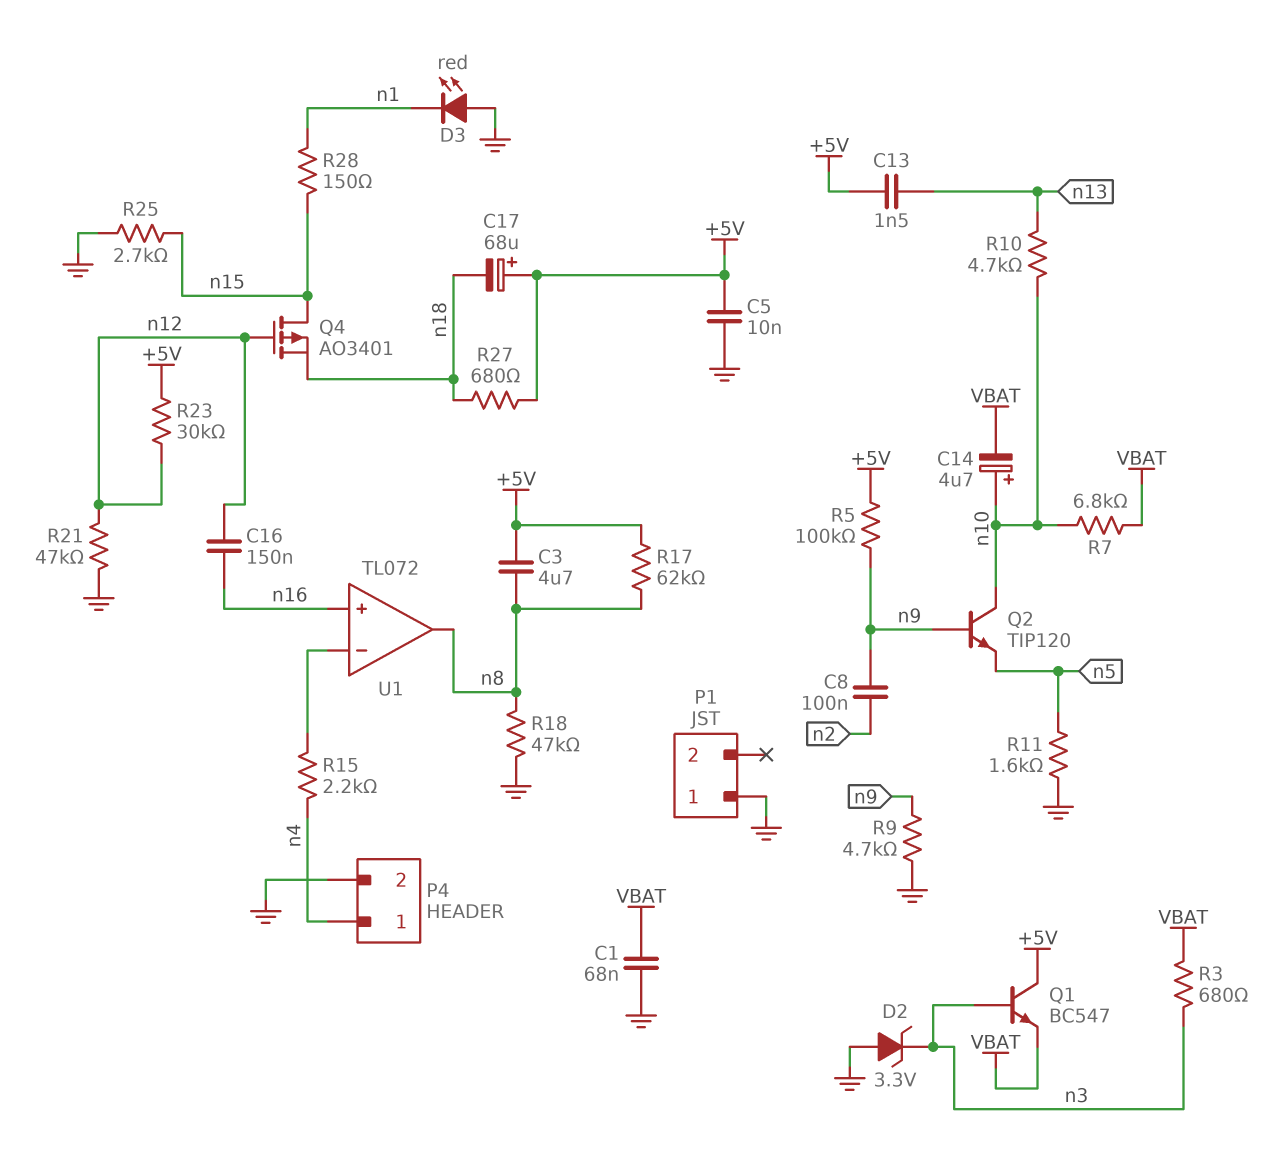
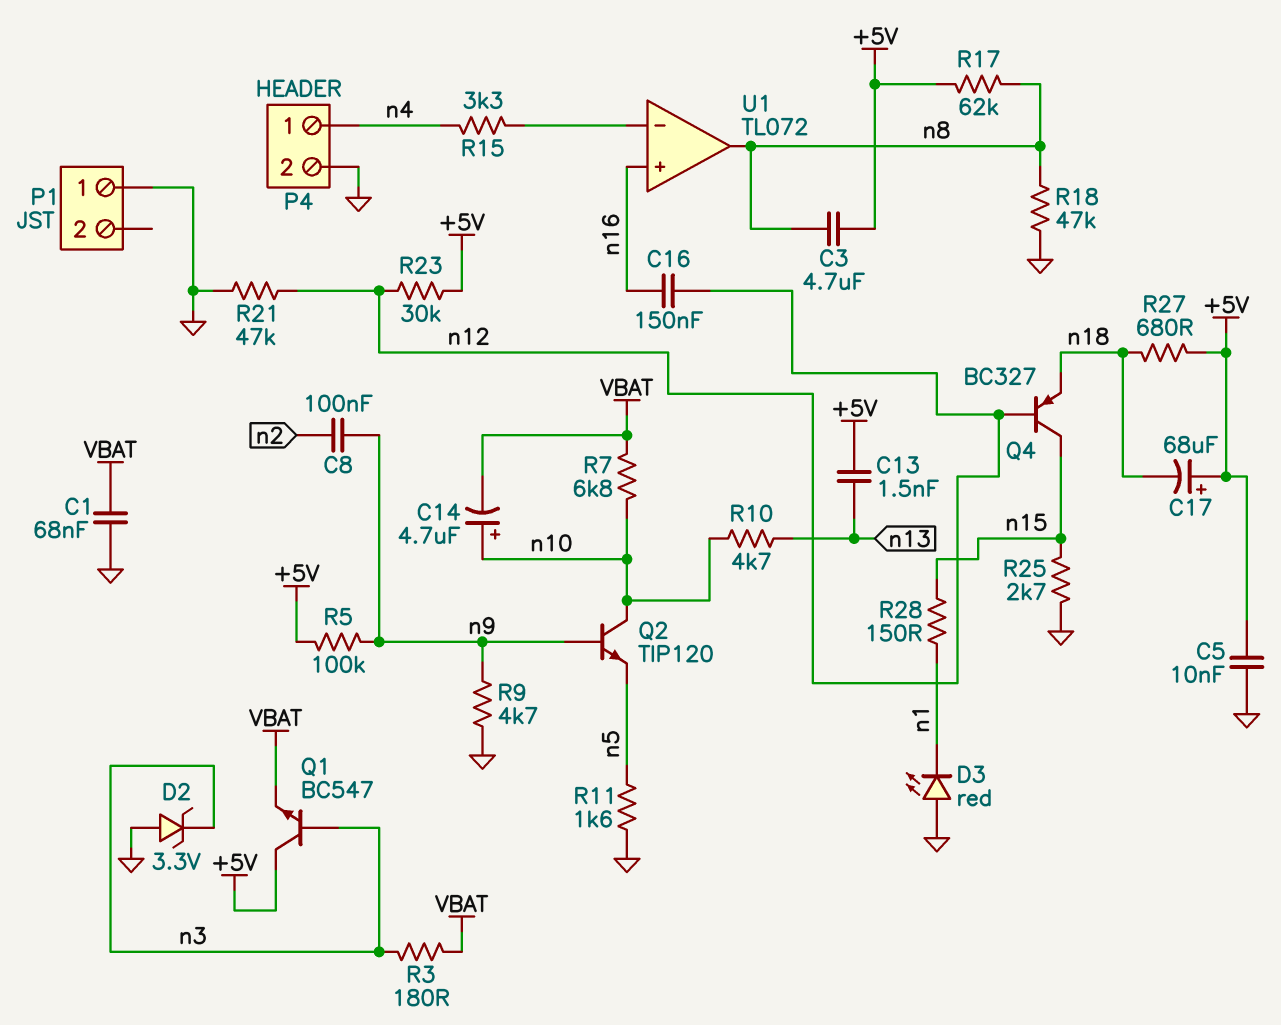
Q4: PMOS AO3401 (G n12, D n15, S n18) -> PNP BC327 (B n12, C n15, E n18)
R3: 680 (VBAT, n3) -> 180 (VBAT, n3)
R15: 2.2k (U1/in-, n4) -> 3.3k (U1/in-, n4)

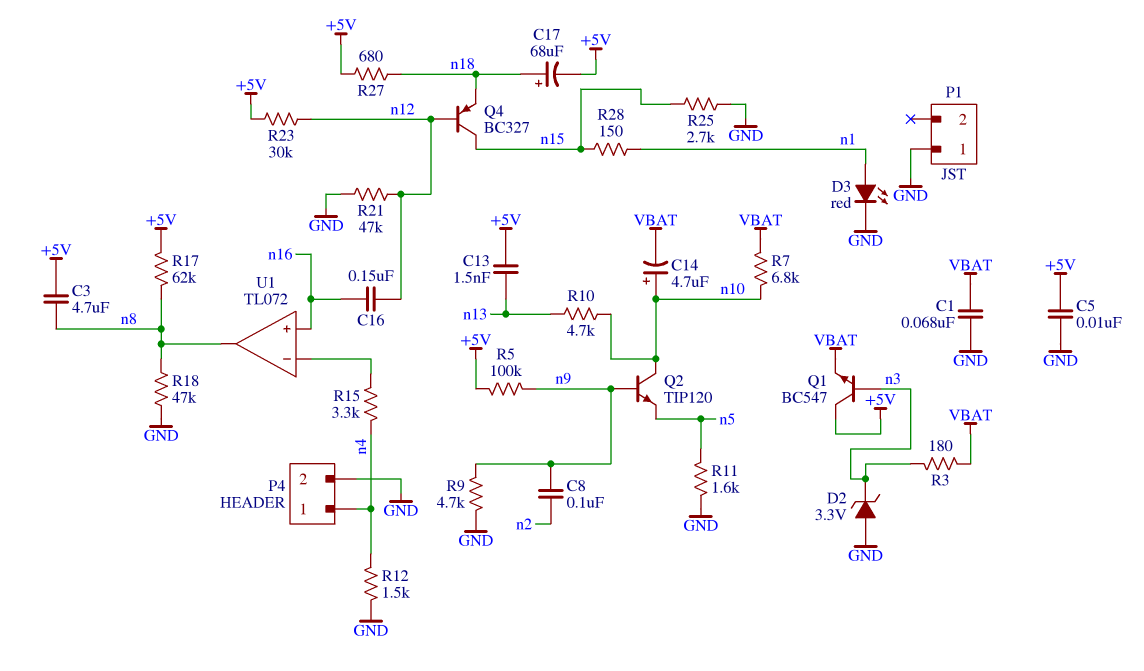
C17: 68uF (plus +5V, minus n18) -> 68uF (plus n18, minus +5V)
D3: LED red (A GND, K n1) -> LED red (A n1, K GND)
R12: none -> 1.5k (GND, n4)

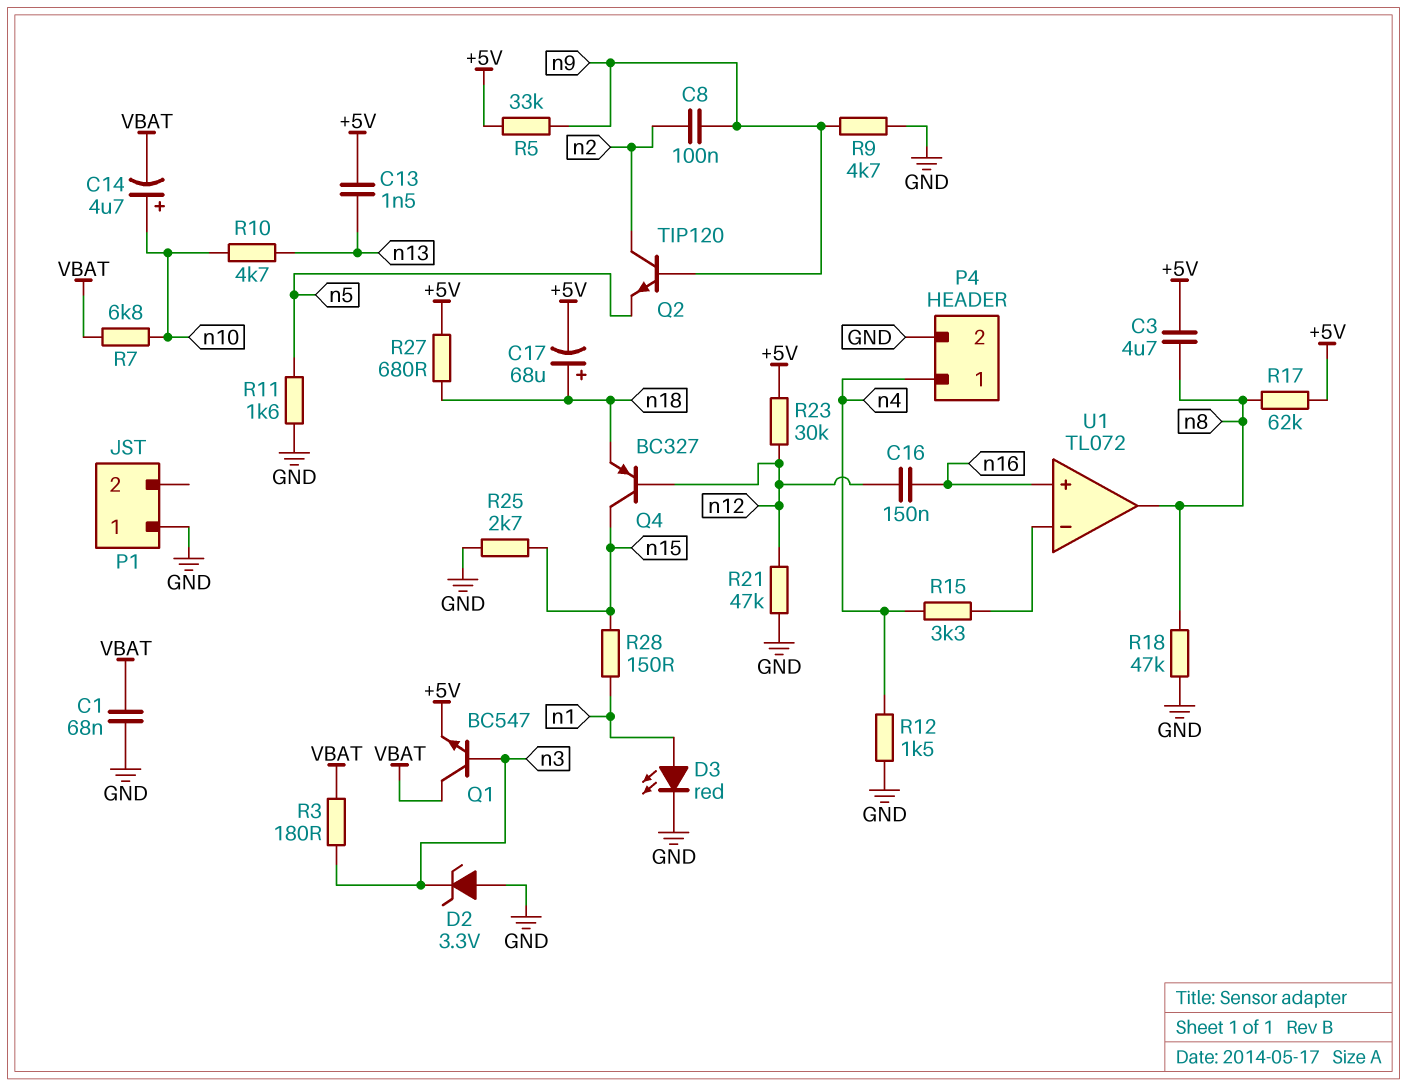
C5: 10nF (+5V, GND) -> none
Q1: NPN BC547 (B n3, C +5V, E VBAT) -> NPN BC547 (B n3, C VBAT, E +5V)
Q2: NPN TIP120 (B n9, C n10, E n5) -> NPN TIP120 (B n9, C n2, E n5)
R5: 100k (+5V, n9) -> 33k (+5V, n9)

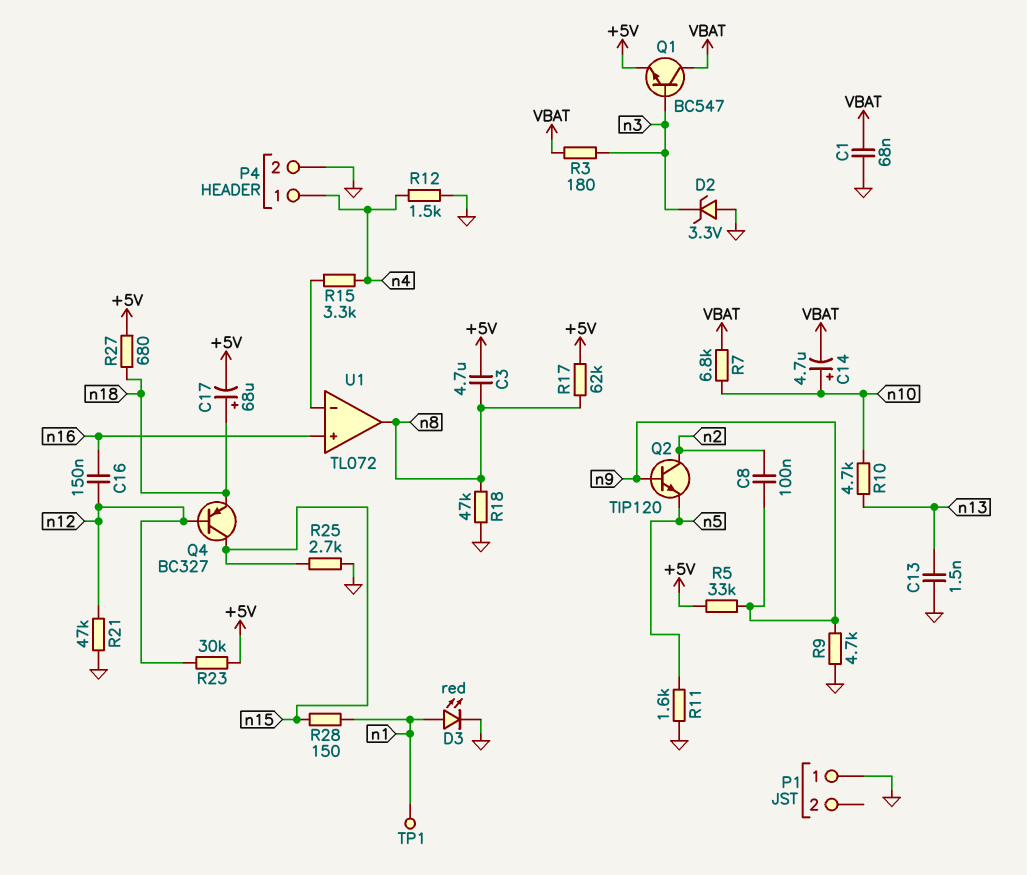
C13: 1.5nF (+5V, n13) -> 1.5nF (GND, n13)
TP1: none -> test point (n1)

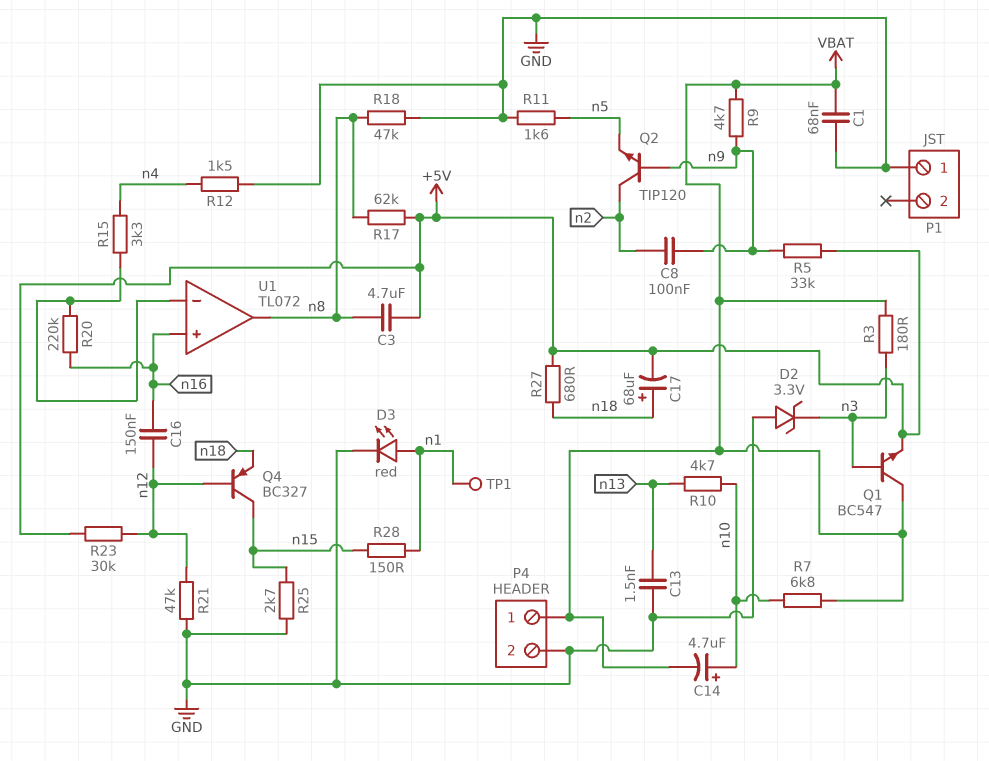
P4 pin 1: n4 -> VBAT
R9: 4.7k (GND, n9) -> 4.7k (VBAT, n9)
R20: none -> 220k (U1/in-, n16)

